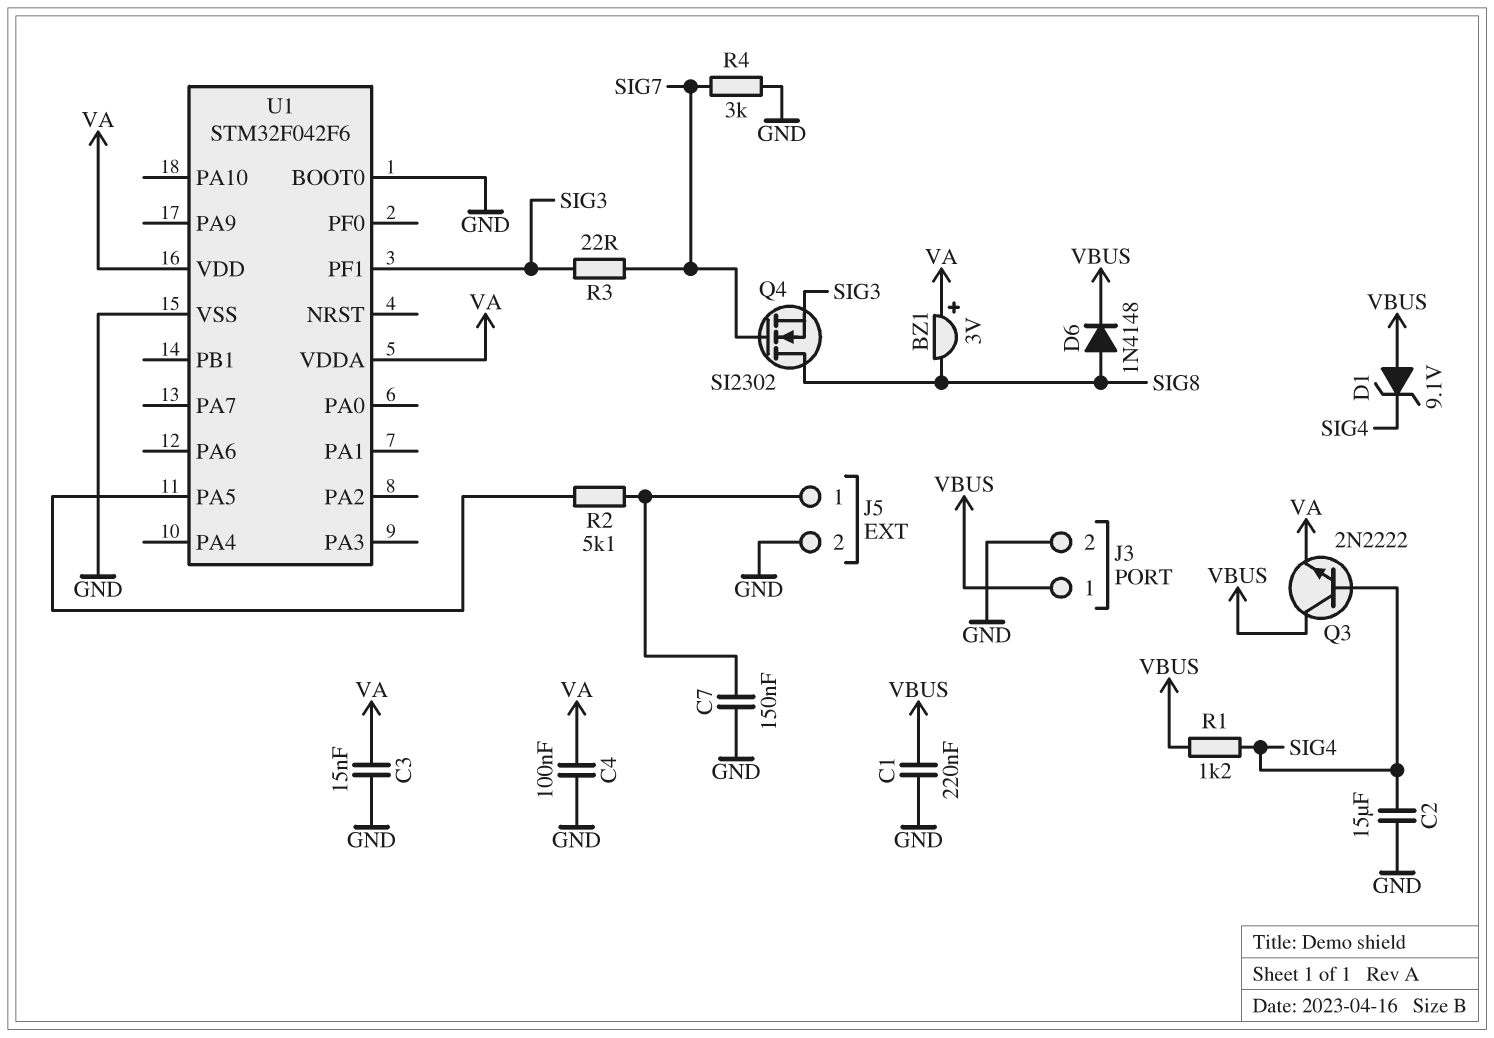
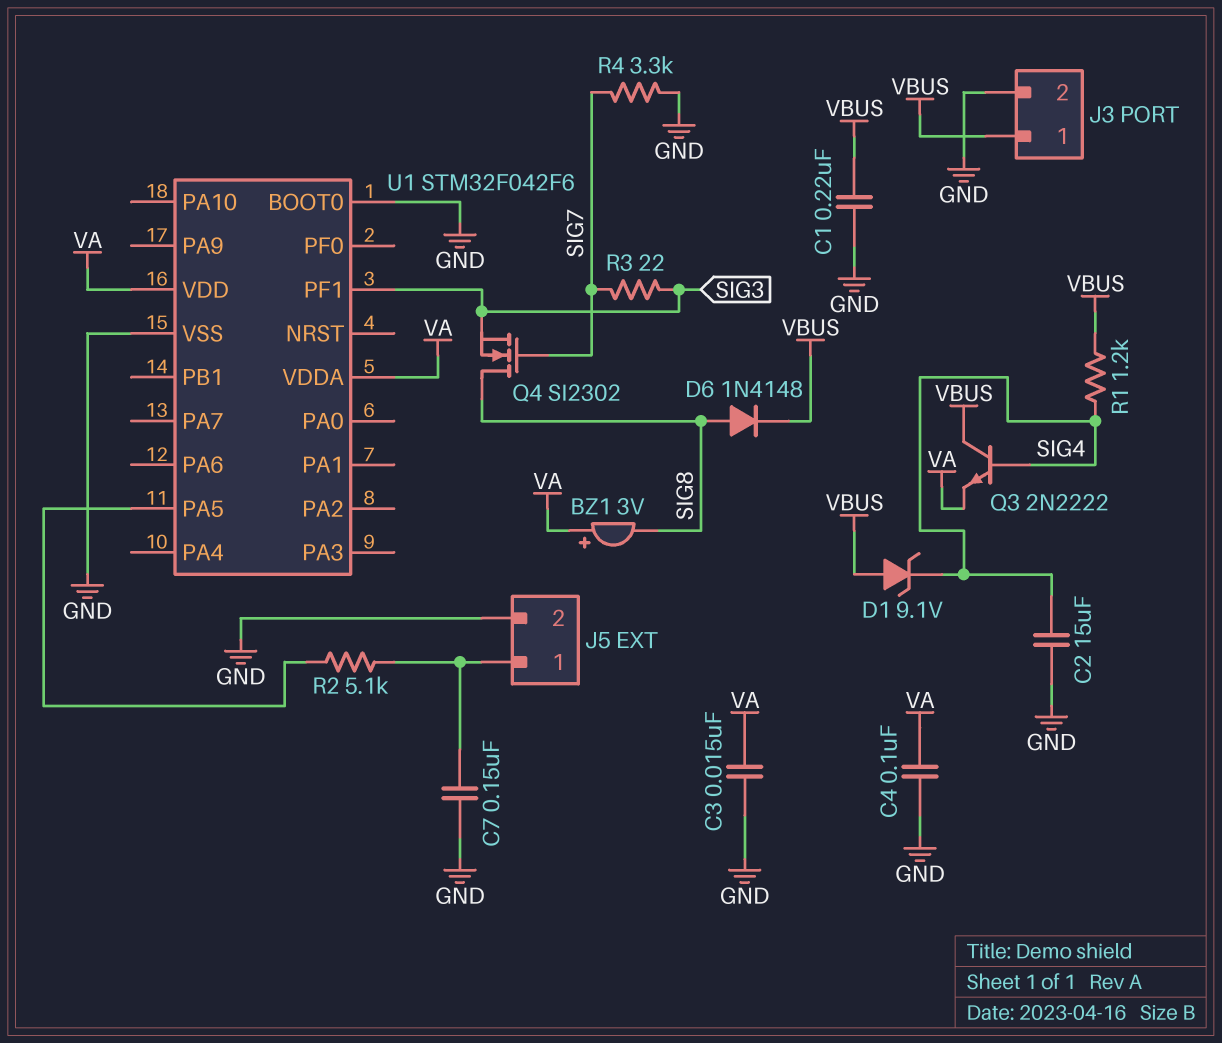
R4: 3k (GND, SIG7) -> 3.3k (GND, SIG7)

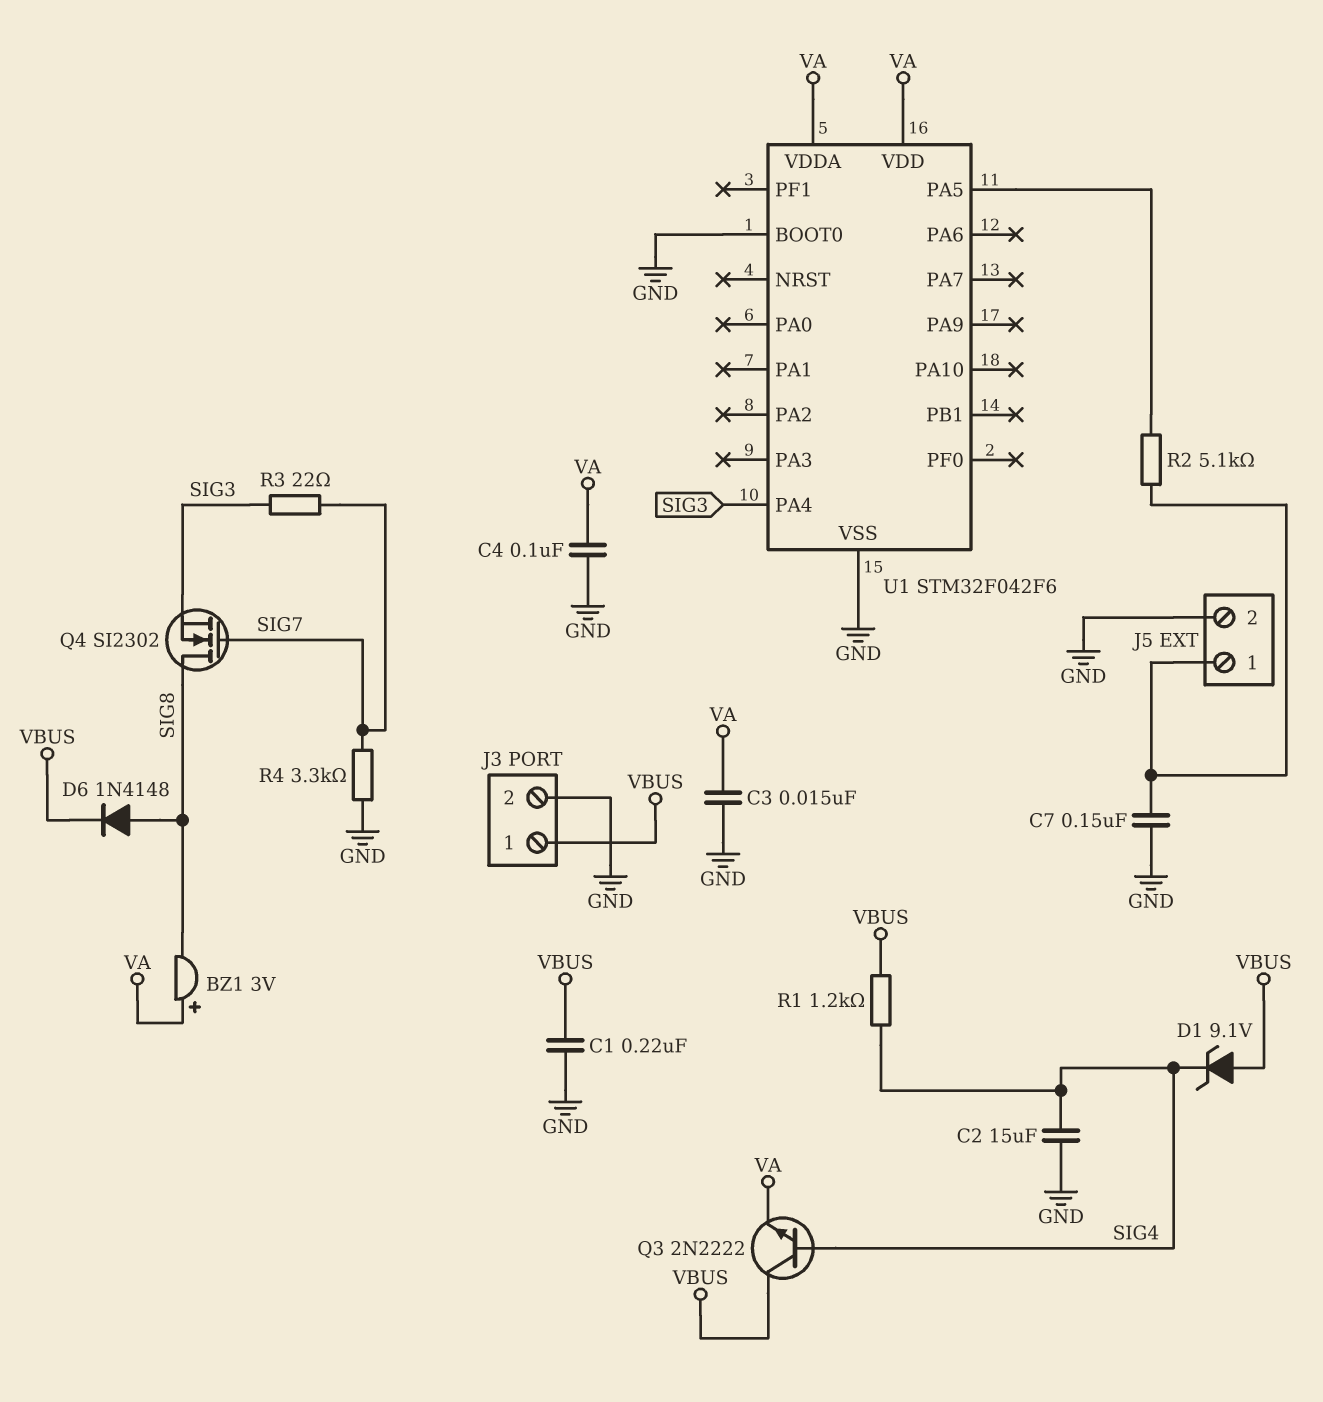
U1 pin PA4: none -> SIG3
U1 pin PF1: SIG3 -> none

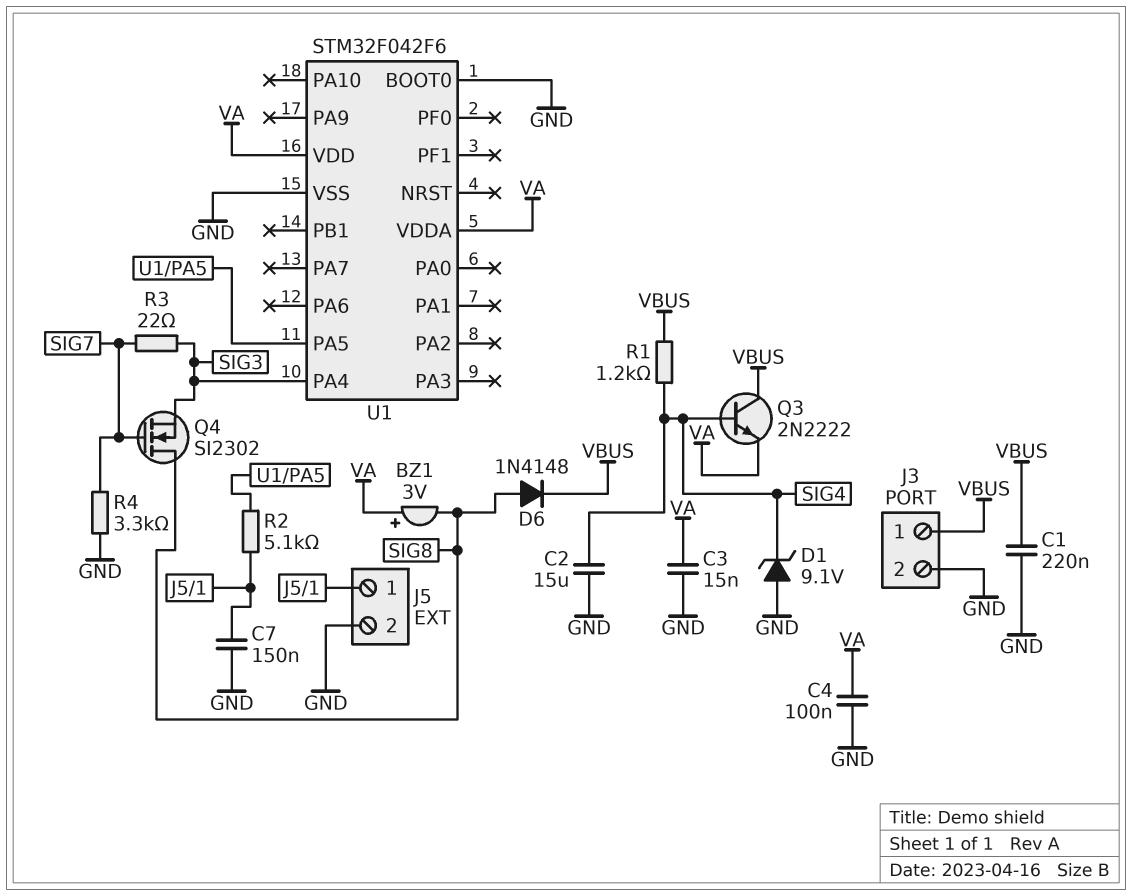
D1: zener 9.1V (A VBUS, K SIG4) -> zener 9.1V (A GND, K SIG4)

